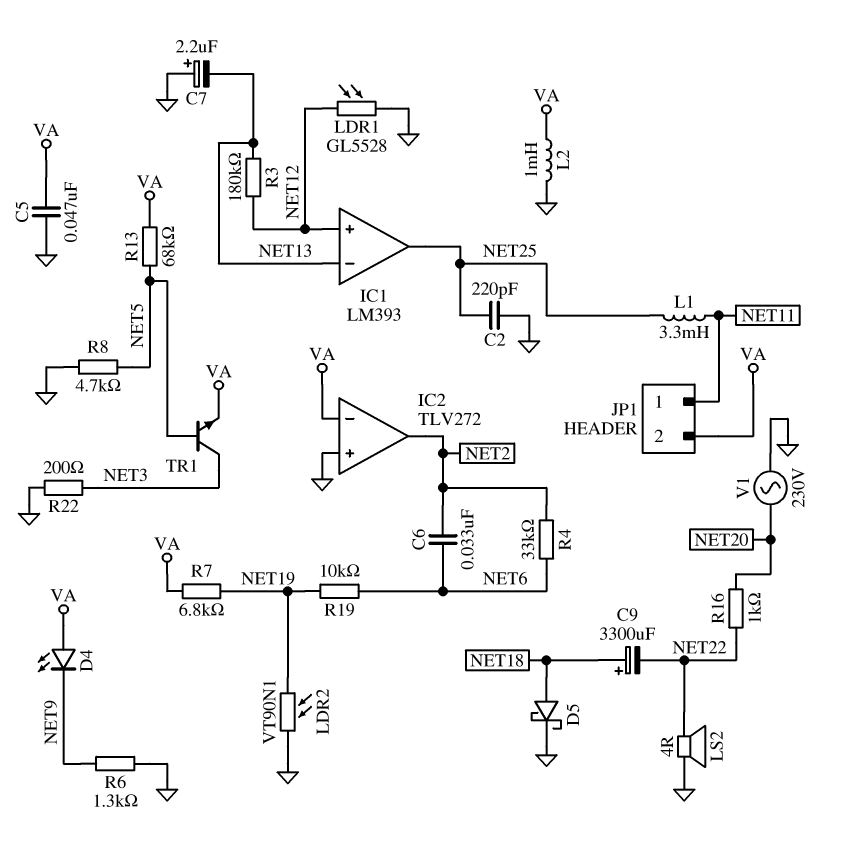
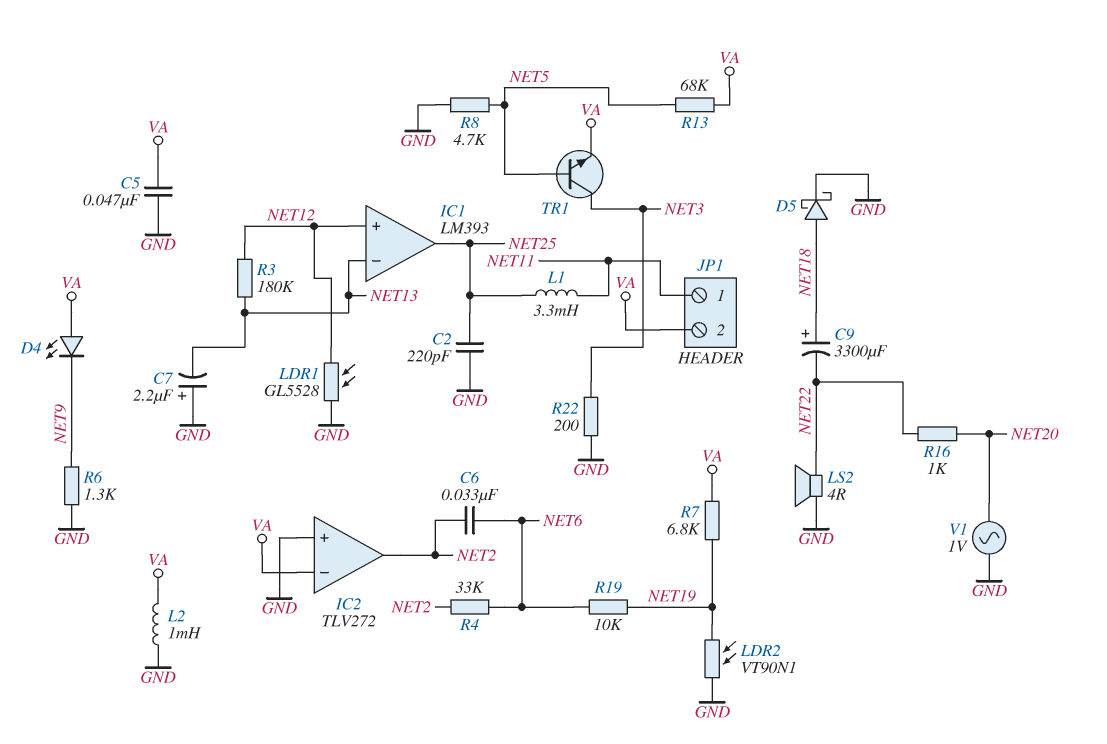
V1: AC 230V (GND, NET20) -> AC 1V (GND, NET20)

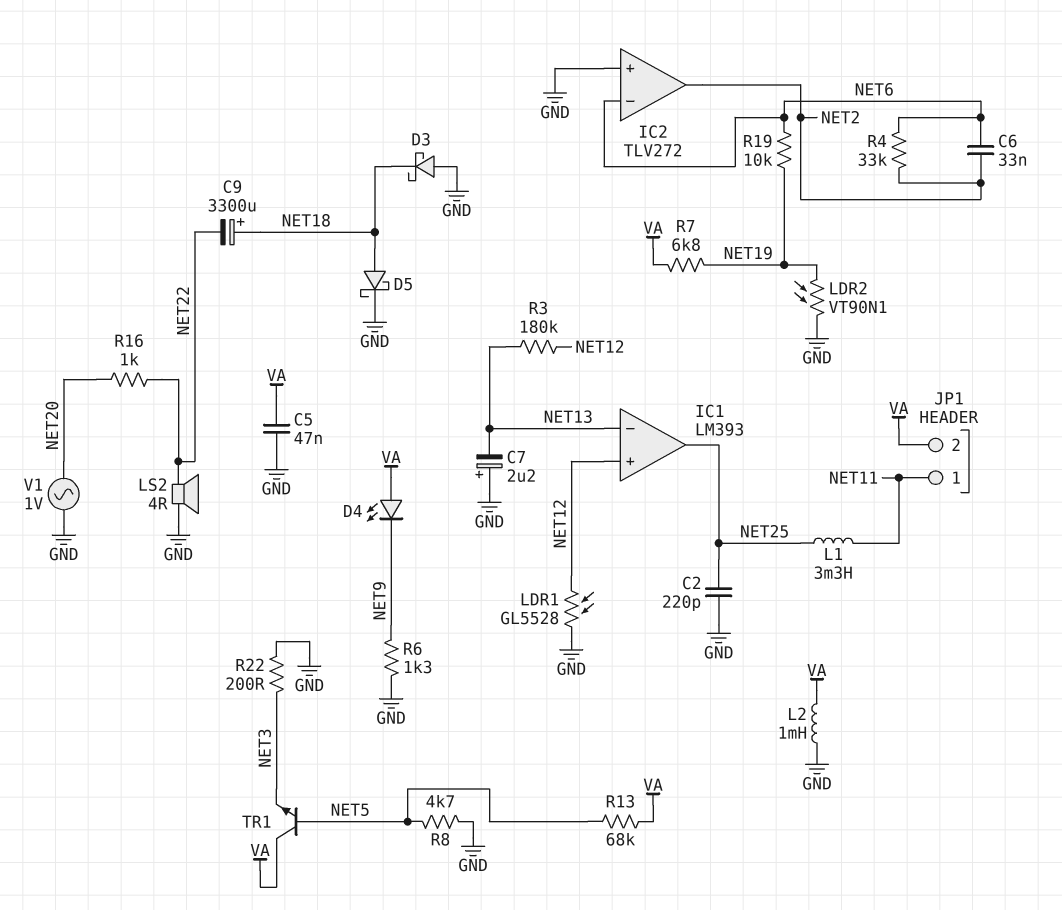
D3: none -> schottky (A GND, K NET18)
IC2 pin in-: VA -> NET6
TR1: NPN (B NET5, C NET3, E VA) -> NPN (B NET5, C VA, E NET3)

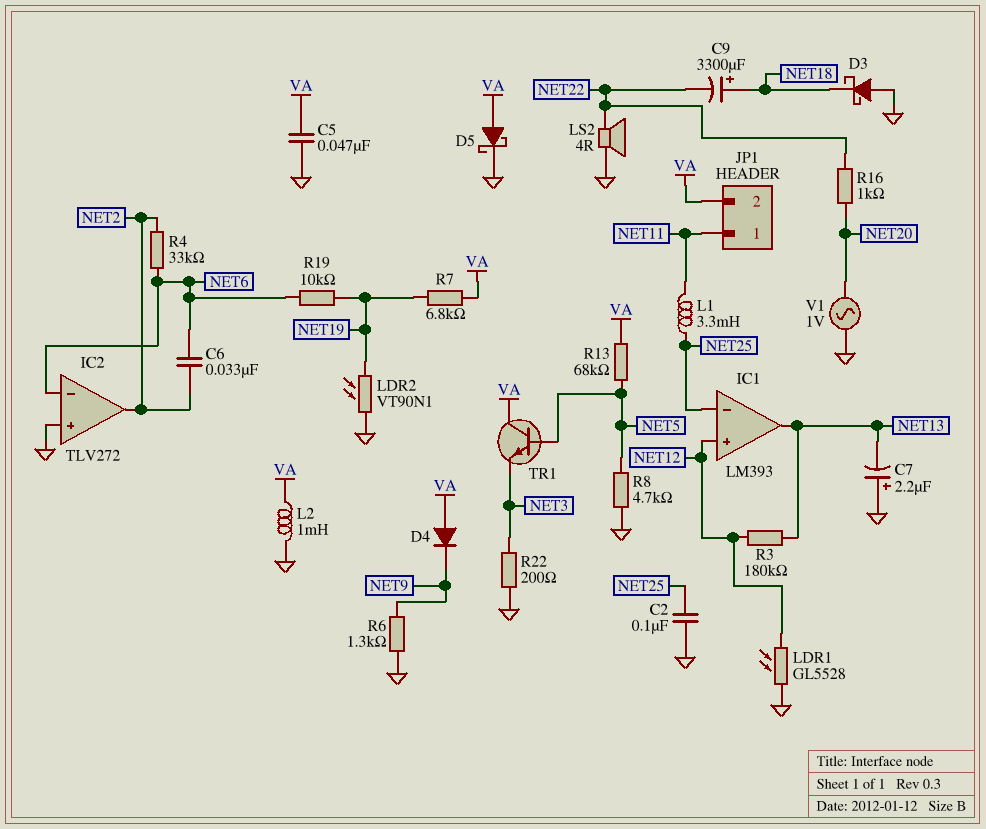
C2: 220pF (GND, NET25) -> 100nF (GND, NET25)
D4: LED (A VA, K NET9) -> diode (A VA, K NET9)
D5: schottky (A NET18, K GND) -> schottky (A VA, K GND)
IC1 pin in-: NET13 -> NET25
IC1 pin out: NET25 -> NET13

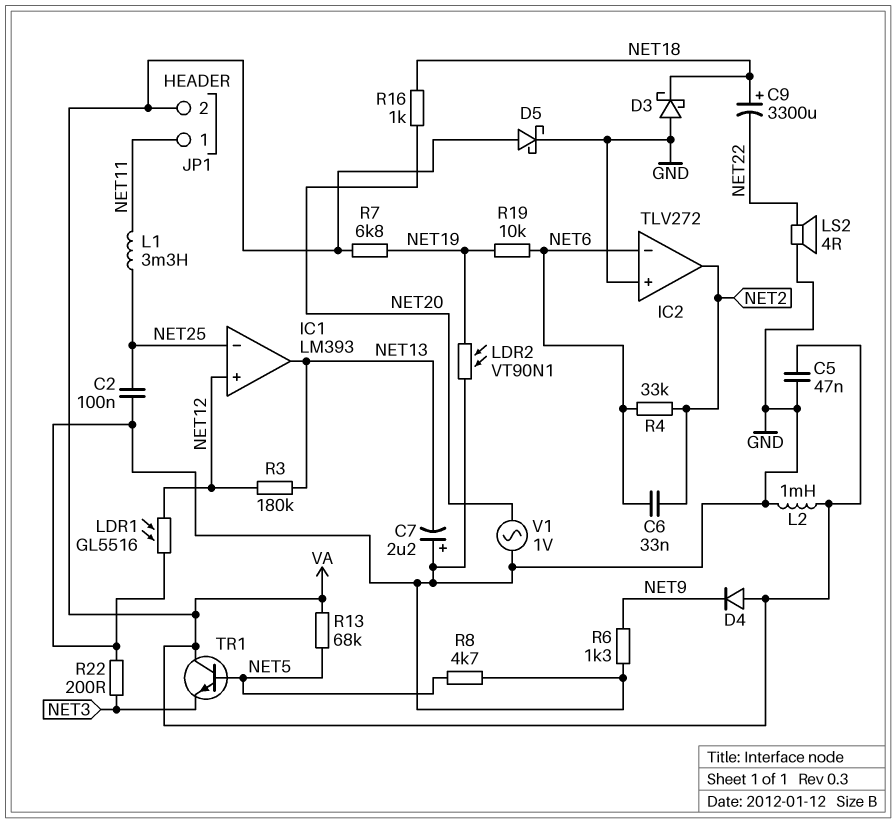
LDR1: GL5528 (GND, NET12) -> GL5516 (GND, NET12)
R16: 1k (NET20, NET22) -> 1k (NET18, NET20)

